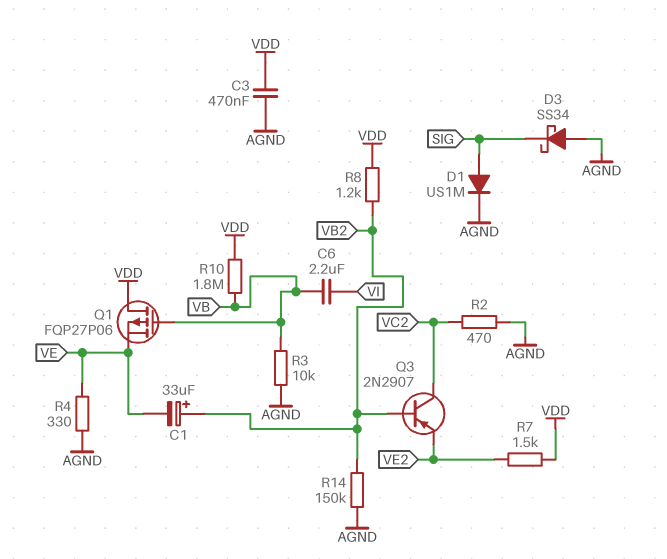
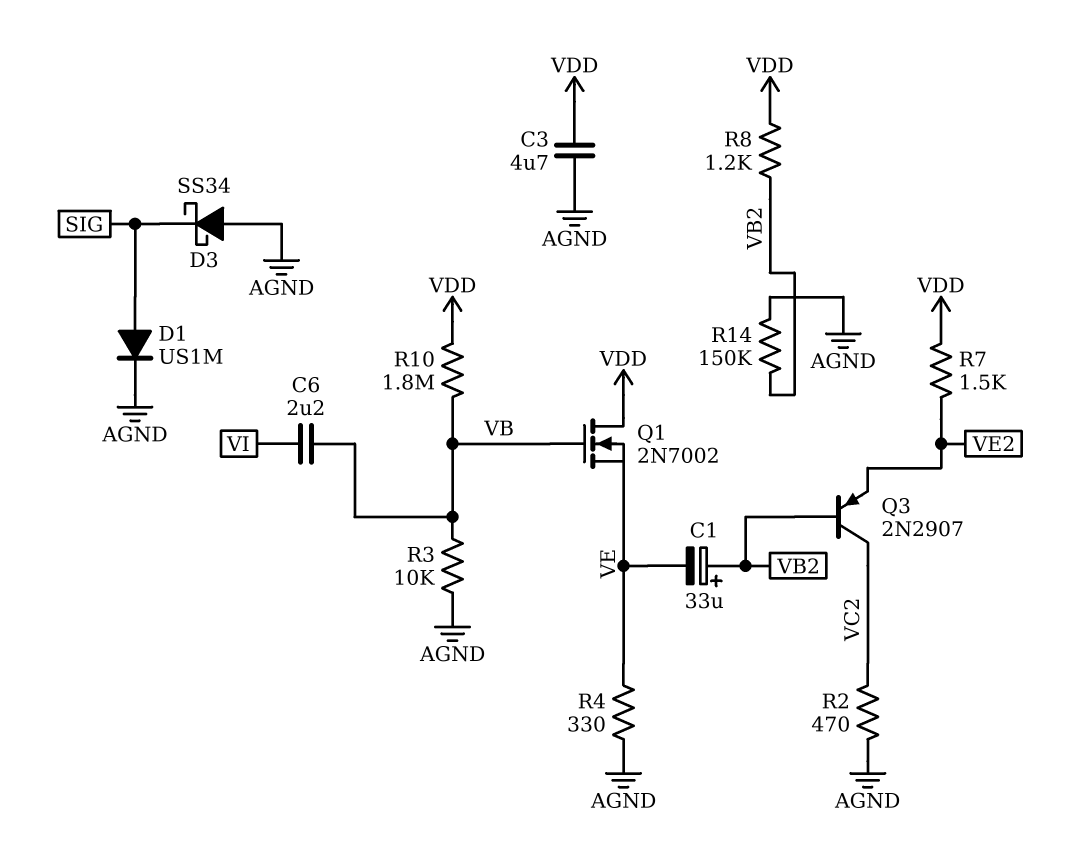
C3: 470nF (AGND, VDD) -> 4.7uF (AGND, VDD)
Q1: PMOS FQP27P06 (G VB, D VDD, S VE) -> NMOS 2N7002 (G VB, D VDD, S VE)

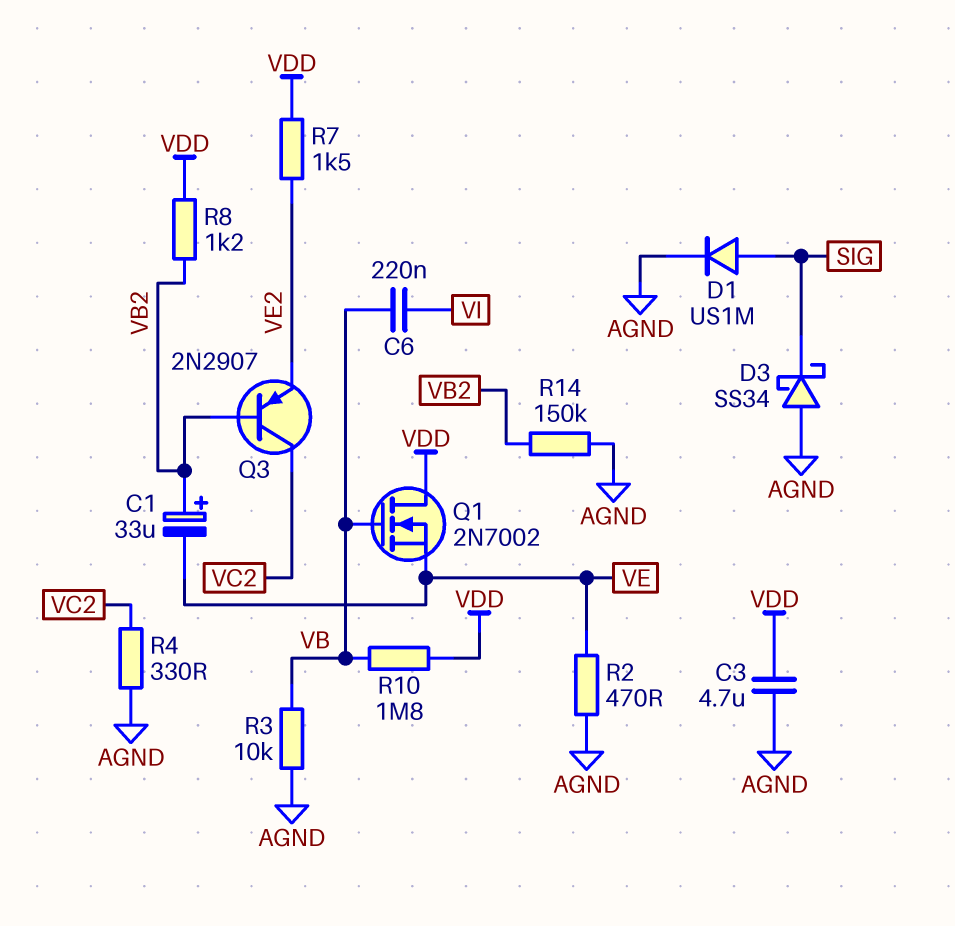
C6: 2.2uF (VB, VI) -> 220nF (VB, VI)
R2: 470 (AGND, VC2) -> 470 (AGND, VE)
R4: 330 (AGND, VE) -> 330 (AGND, VC2)

